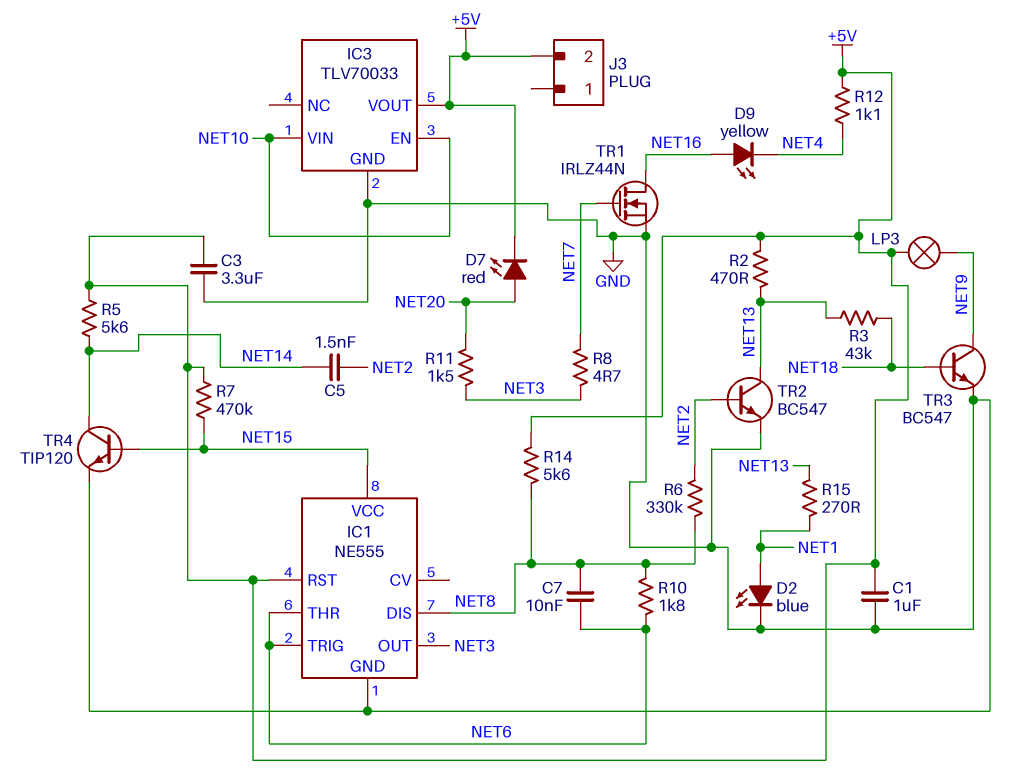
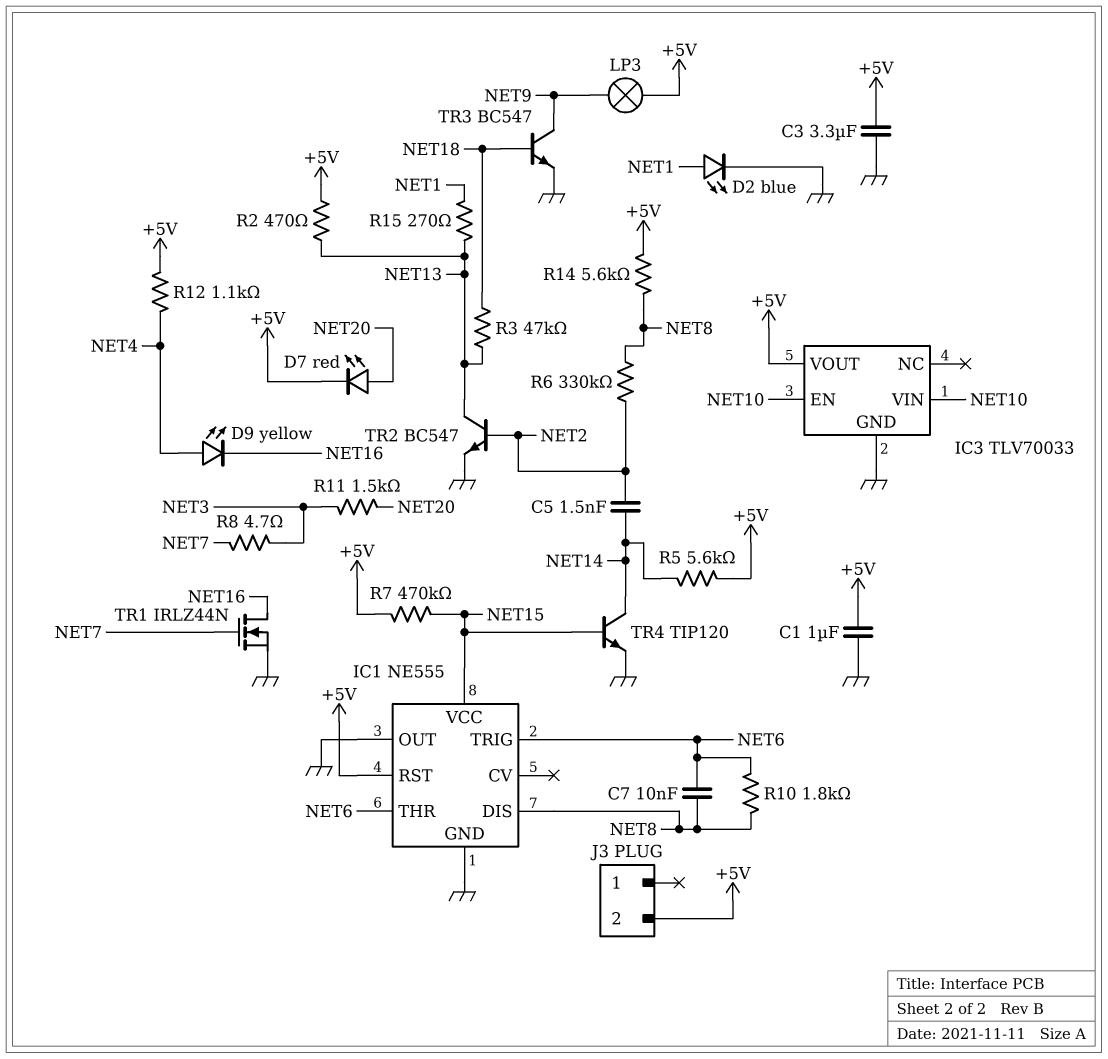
D9: LED yellow (A NET16, K NET4) -> LED yellow (A NET4, K NET16)
IC1 pin OUT: NET3 -> GND
R3: 43k (NET13, NET18) -> 47k (NET13, NET18)

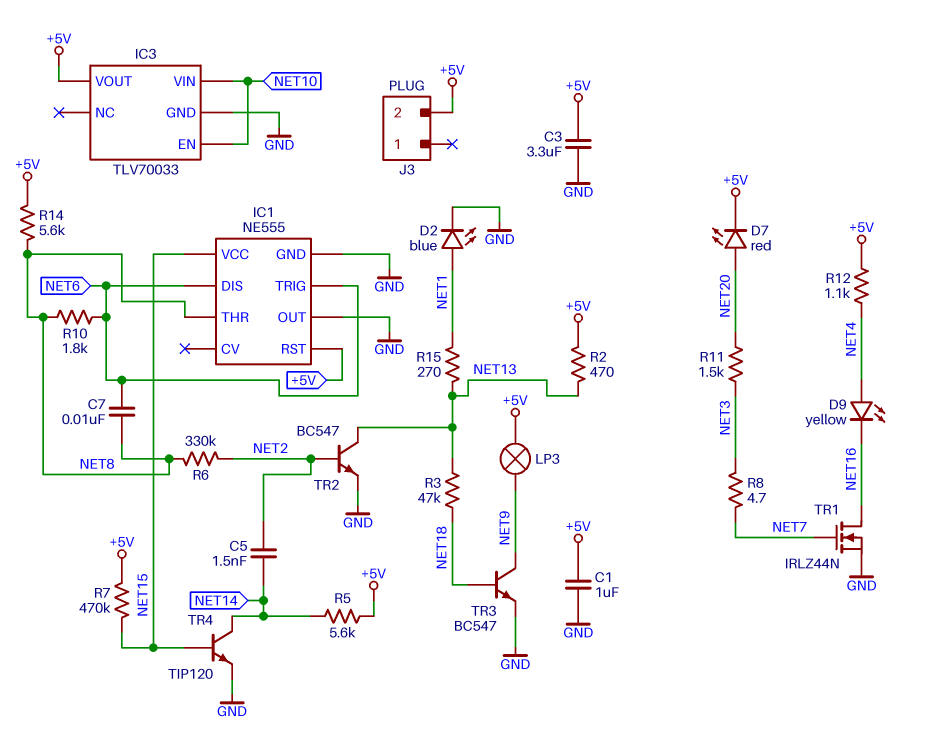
IC1 pin DIS: NET8 -> NET6
IC1 pin THR: NET6 -> NET8

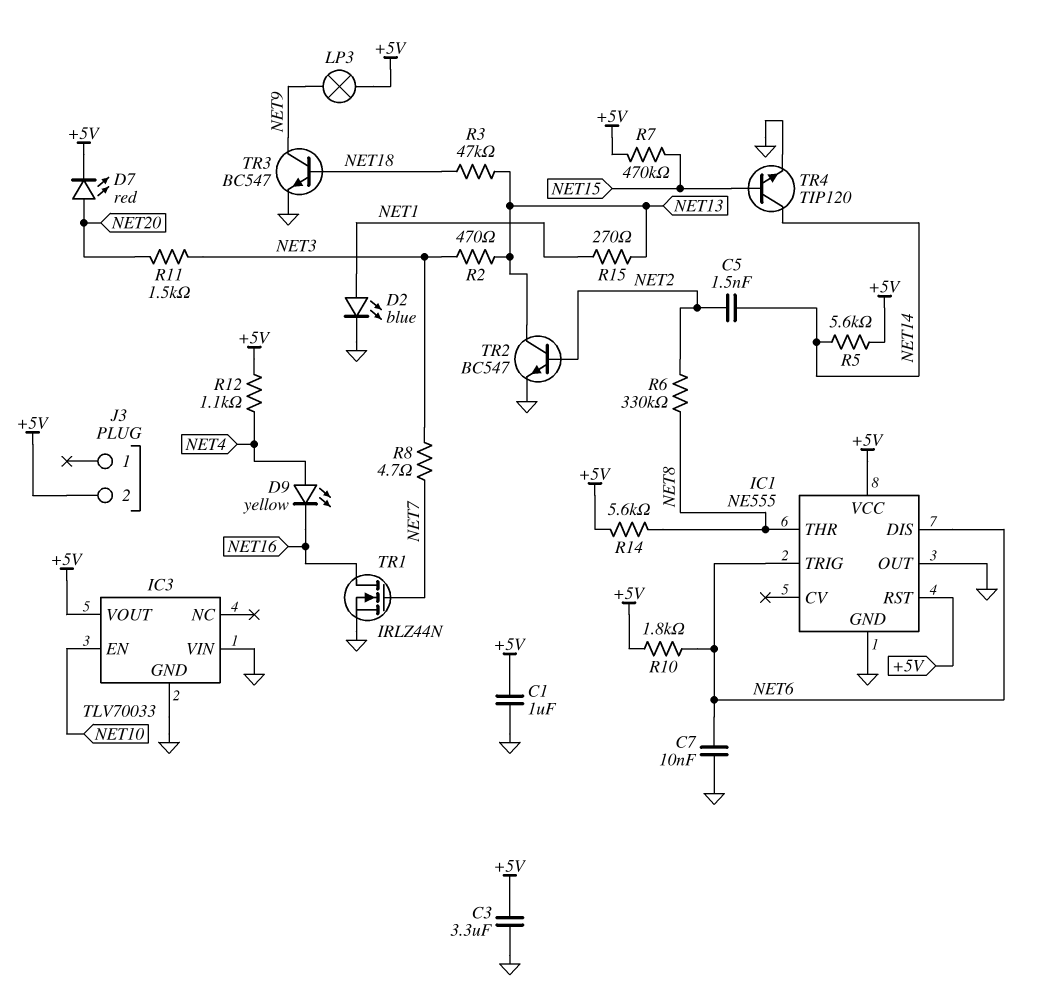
C7: 10nF (NET6, NET8) -> 10nF (GND, NET6)
IC1 pin VCC: NET15 -> +5V
IC3 pin VIN: NET10 -> GND
R2: 470 (+5V, NET13) -> 470 (NET3, NET13)
R10: 1.8k (NET6, NET8) -> 1.8k (+5V, NET6)

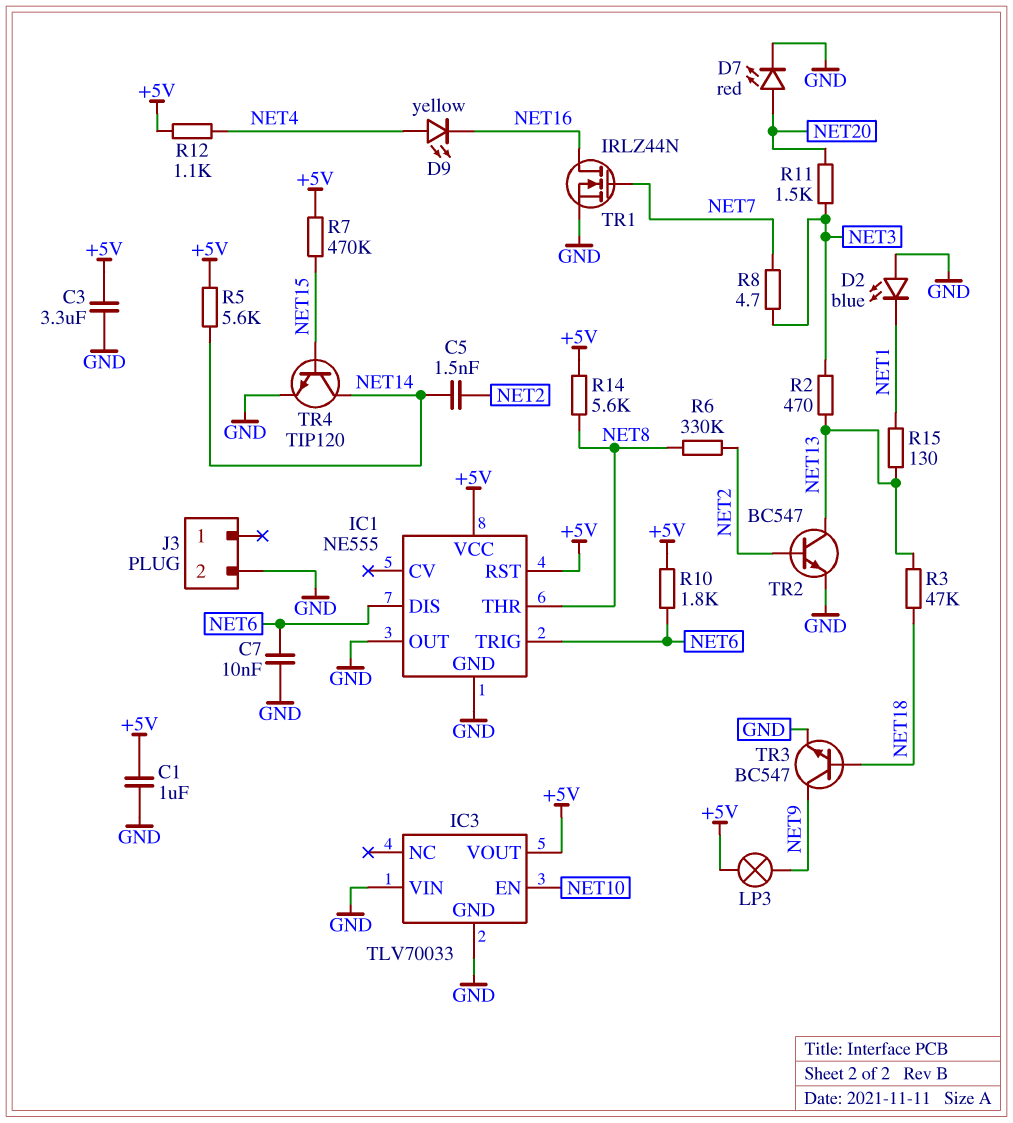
D2: LED blue (A NET1, K GND) -> LED blue (A GND, K NET1)
D7: LED red (A NET20, K +5V) -> LED red (A NET20, K GND)
J3 pin 2: +5V -> GND
R15: 270 (NET1, NET13) -> 130 (NET1, NET13)

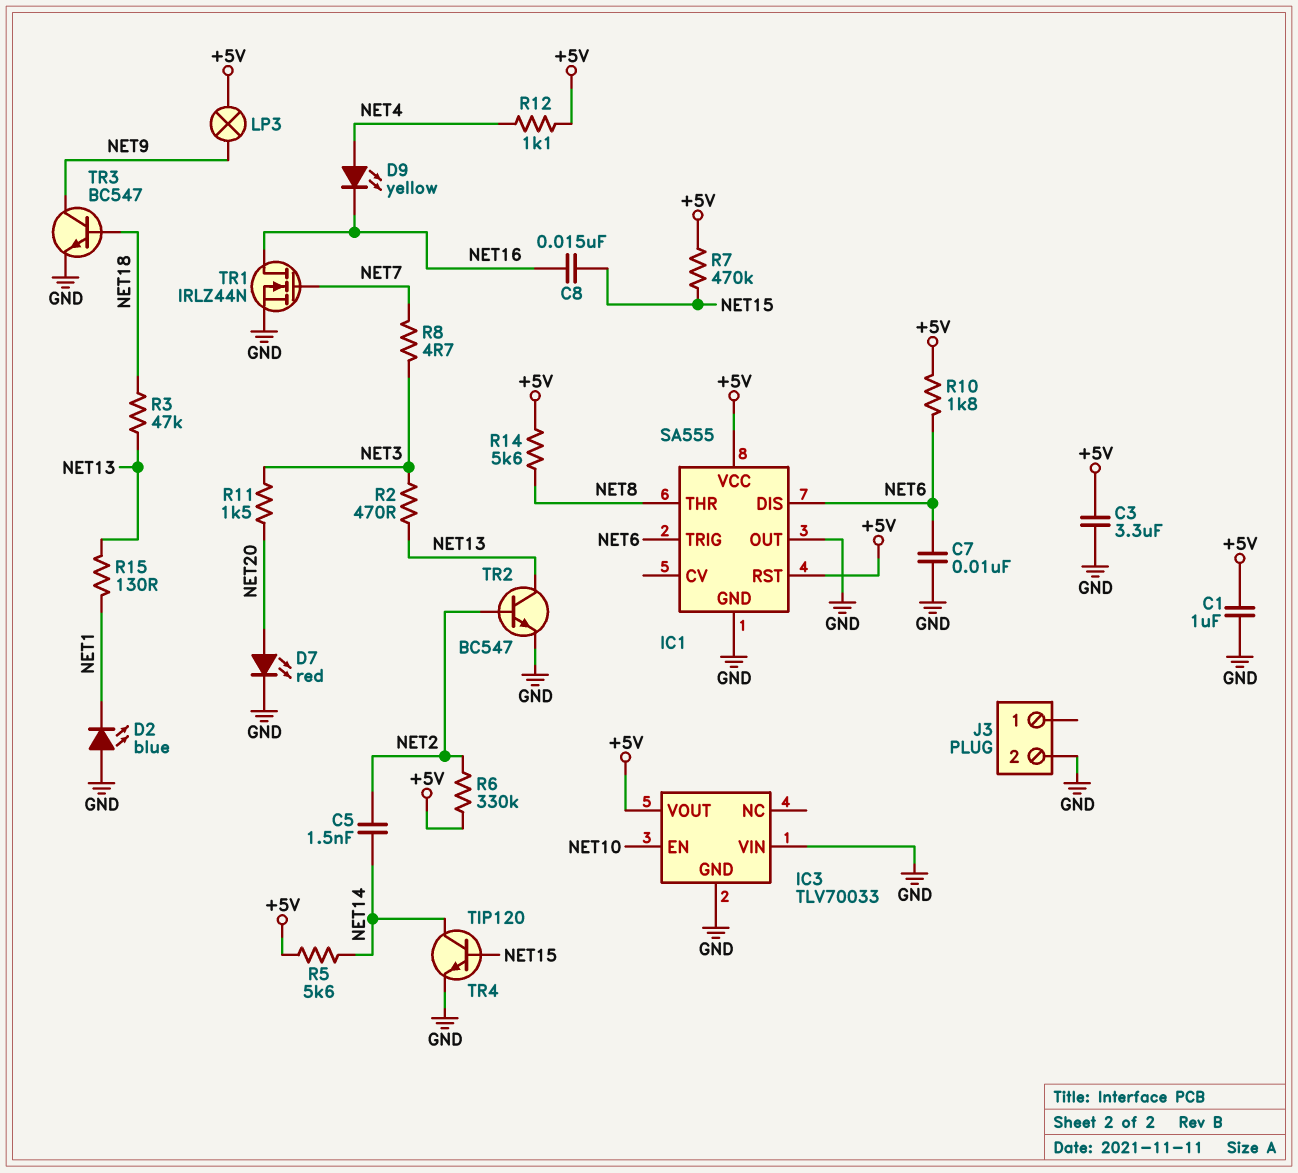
C8: none -> 15nF (NET15, NET16)
IC1: NE555 -> SA555
R6: 330k (NET2, NET8) -> 330k (+5V, NET2)

